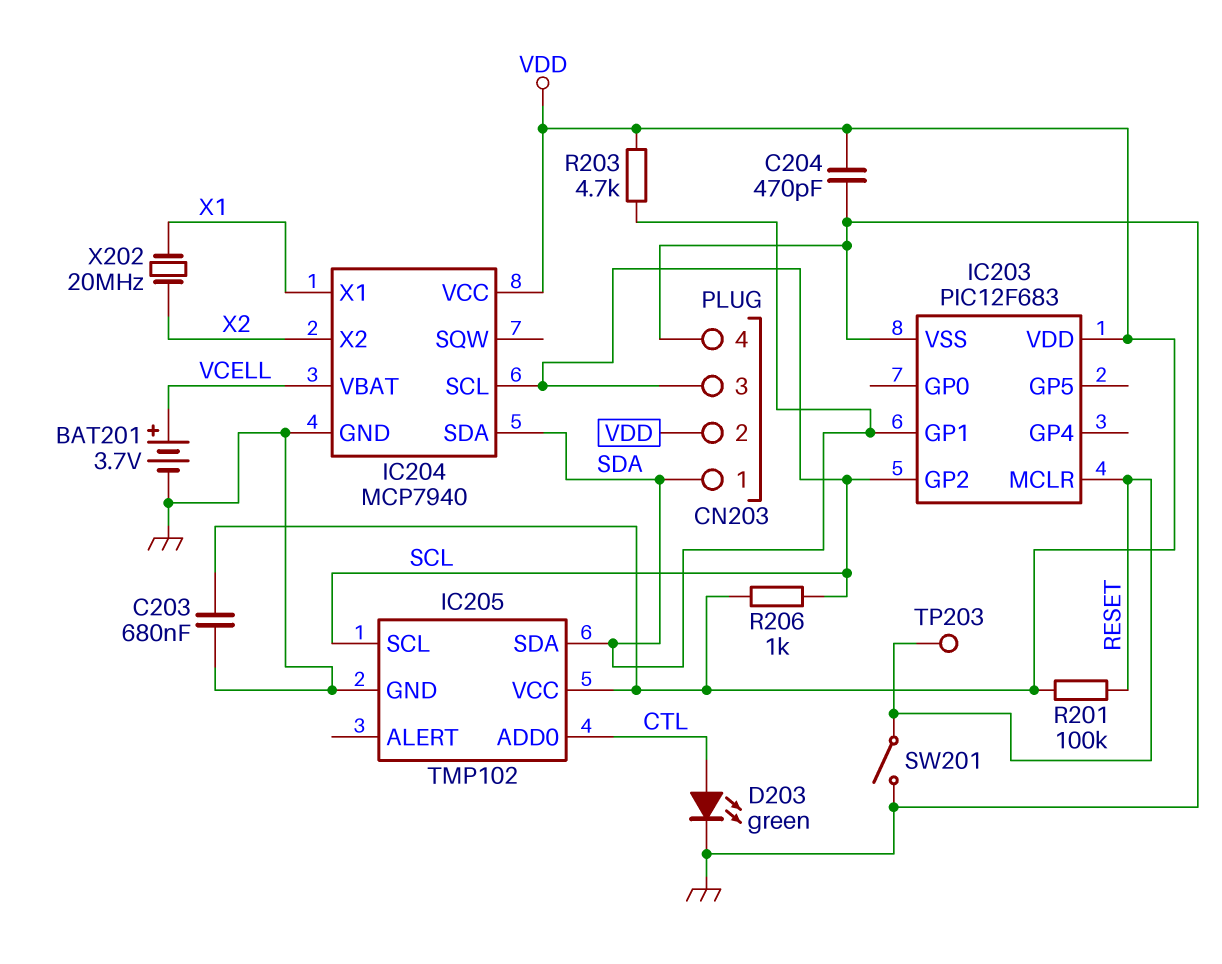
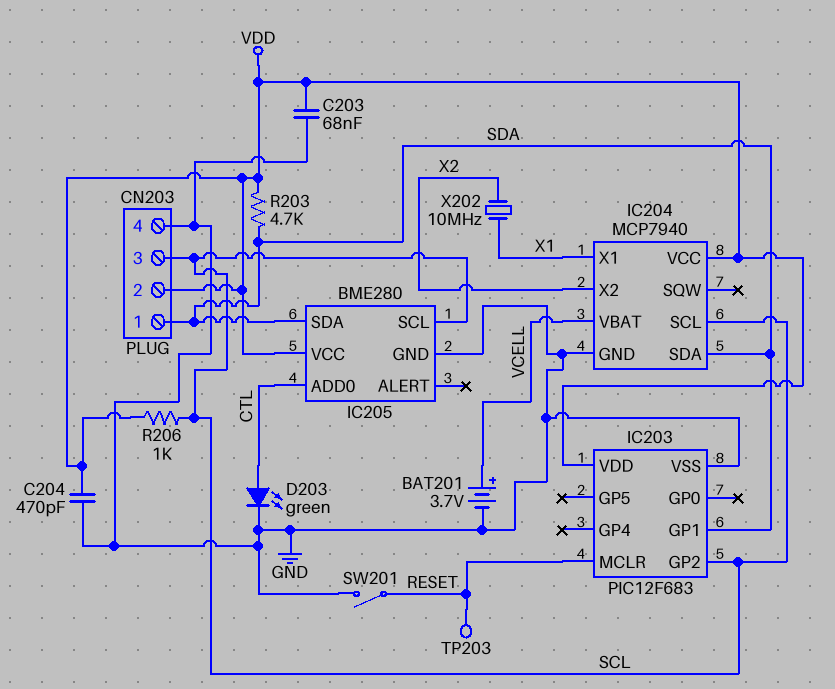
C203: 680nF (GND, VDD) -> 68nF (GND, VDD)
IC205: TMP102 -> BME280
R201: 100k (RESET, VDD) -> none
X202: 20MHz (X1, X2) -> 10MHz (X1, X2)

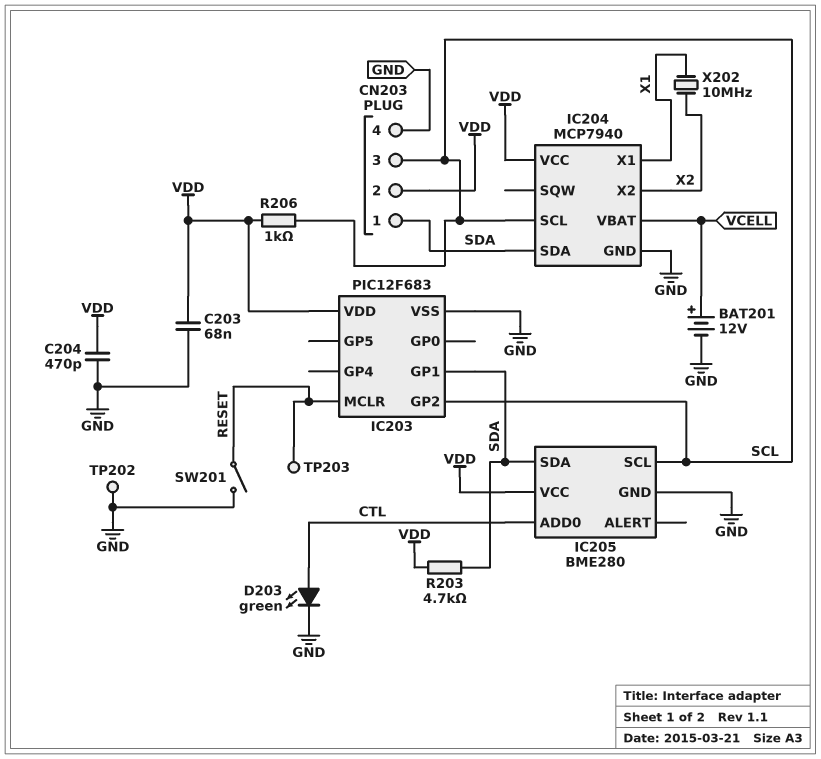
BAT201: 3.7V (plus VCELL, minus GND) -> 12V (plus VCELL, minus GND)
TP202: none -> test point (GND)

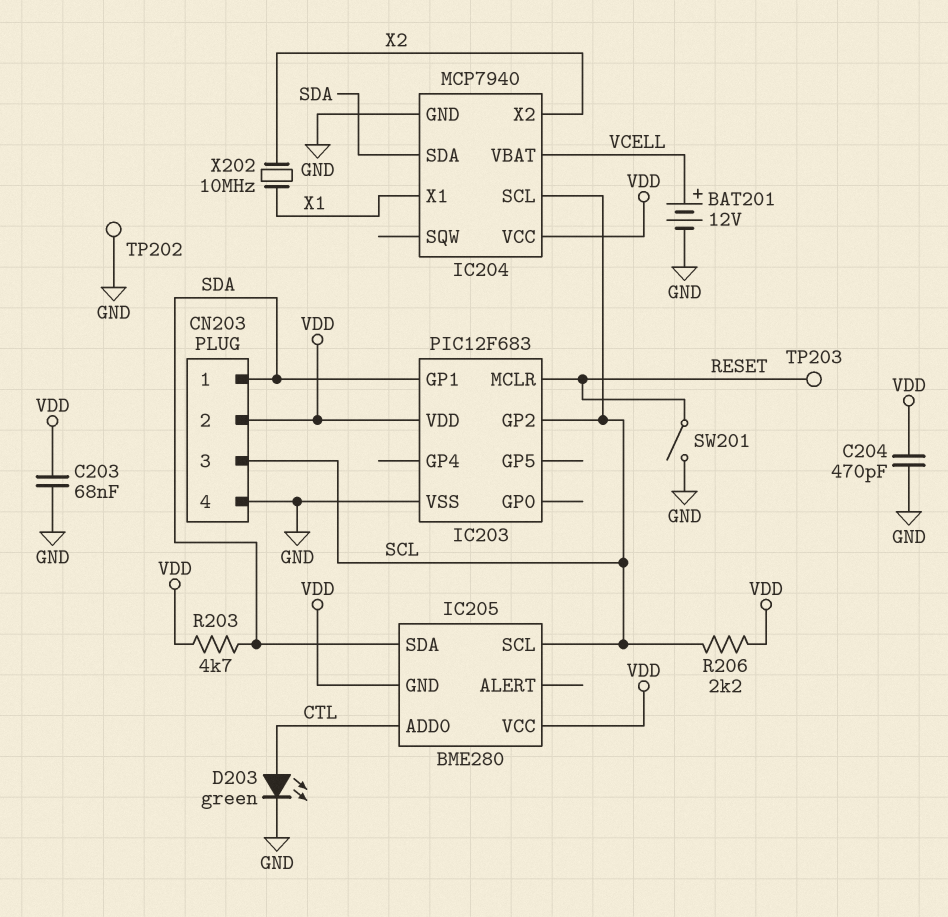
IC205 pin GND: GND -> VDD
R206: 1k (SCL, VDD) -> 2.2k (SCL, VDD)

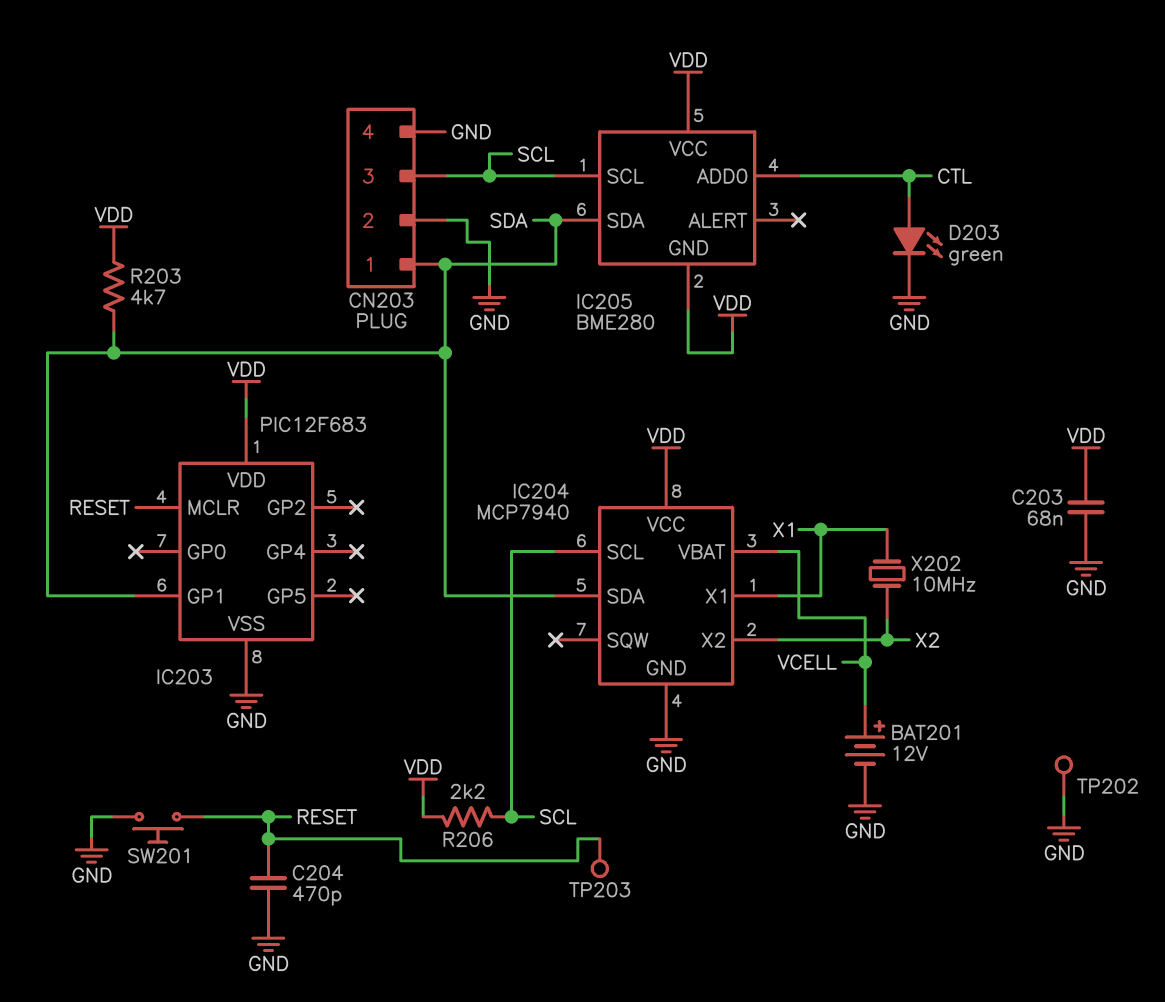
C204: 470pF (GND, VDD) -> 470pF (GND, RESET)
CN203 pin 2: VDD -> GND
IC203 pin GP2: SCL -> none
SW201: switch (GND, RESET) -> button (GND, RESET)

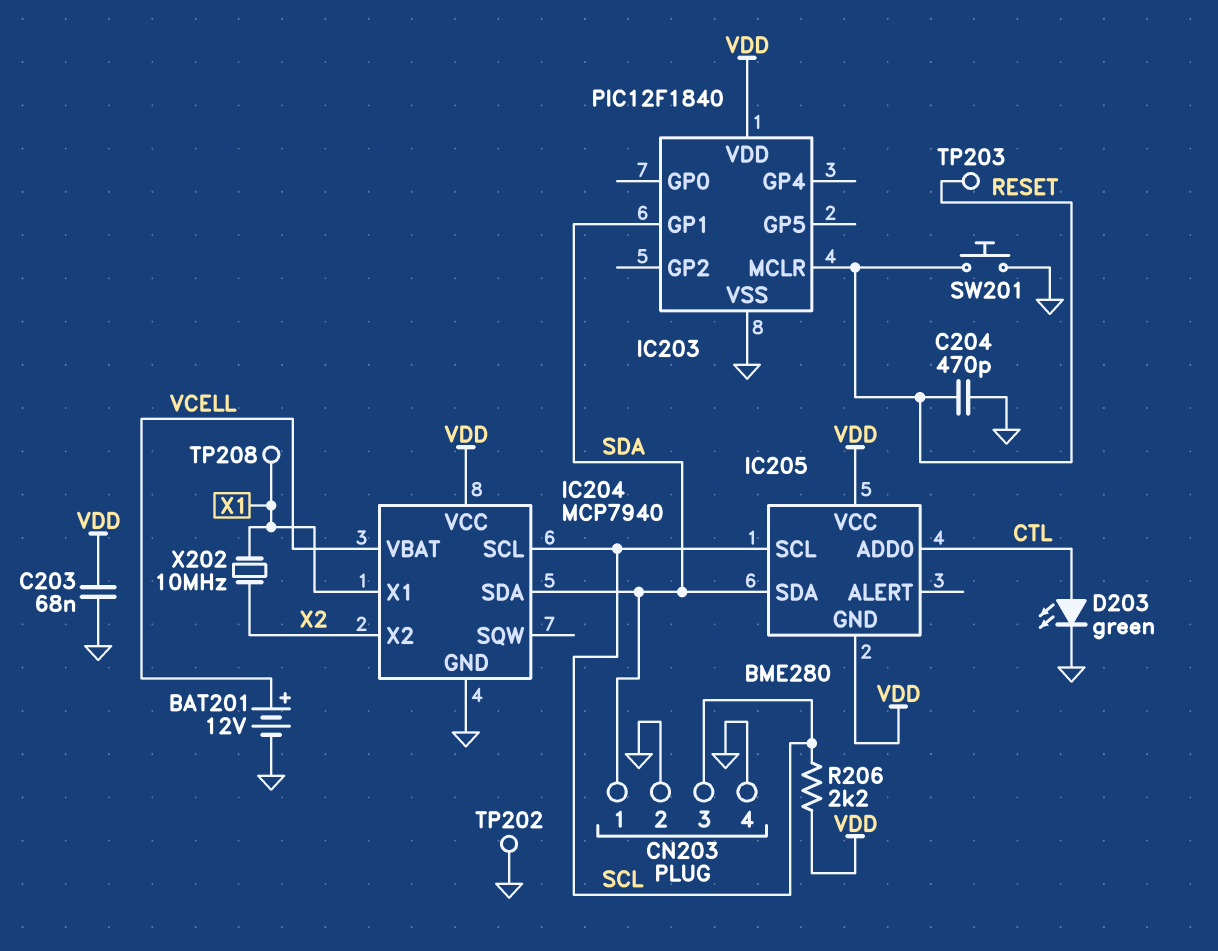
IC203: PIC12F683 -> PIC12F1840
R203: 4.7k (SDA, VDD) -> none
TP208: none -> test point (X1)

